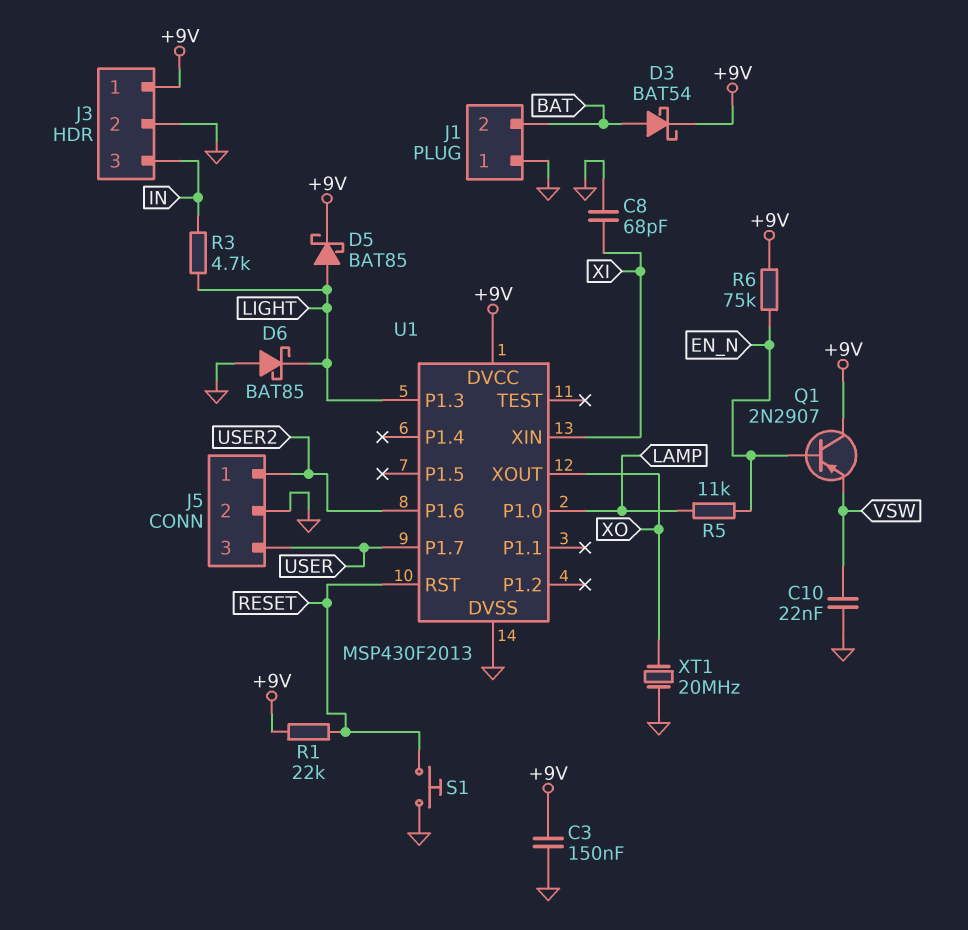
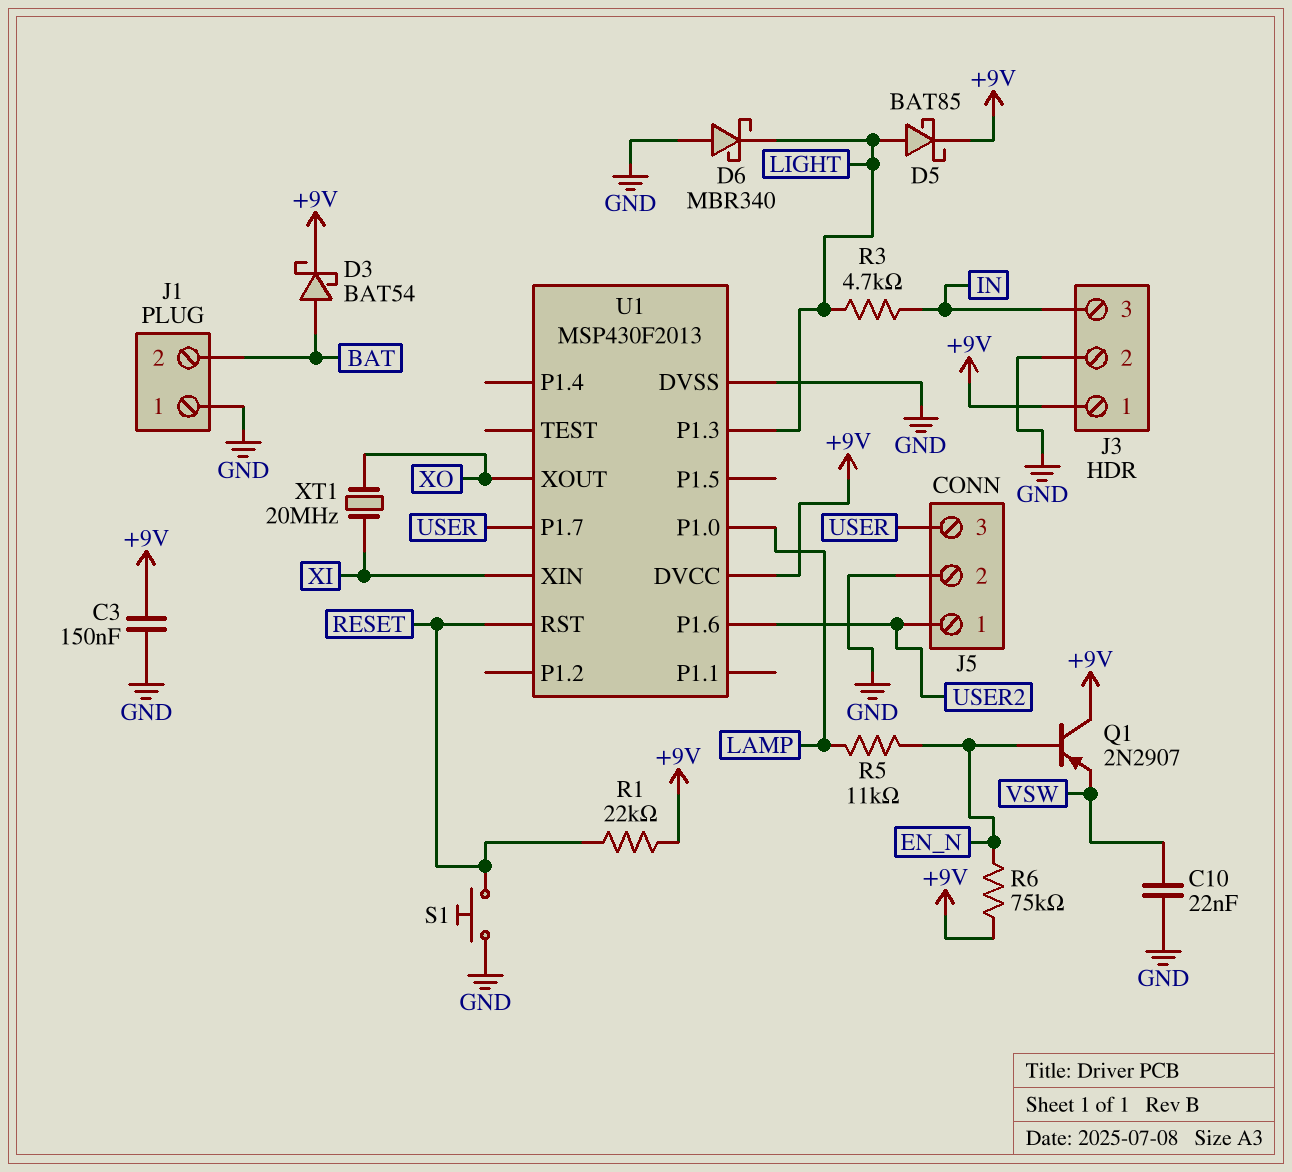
C8: 68pF (GND, XI) -> none
D6: schottky BAT85 (A GND, K LIGHT) -> schottky MBR340 (A GND, K LIGHT)
XT1: 20MHz (GND, XO) -> 20MHz (XI, XO)

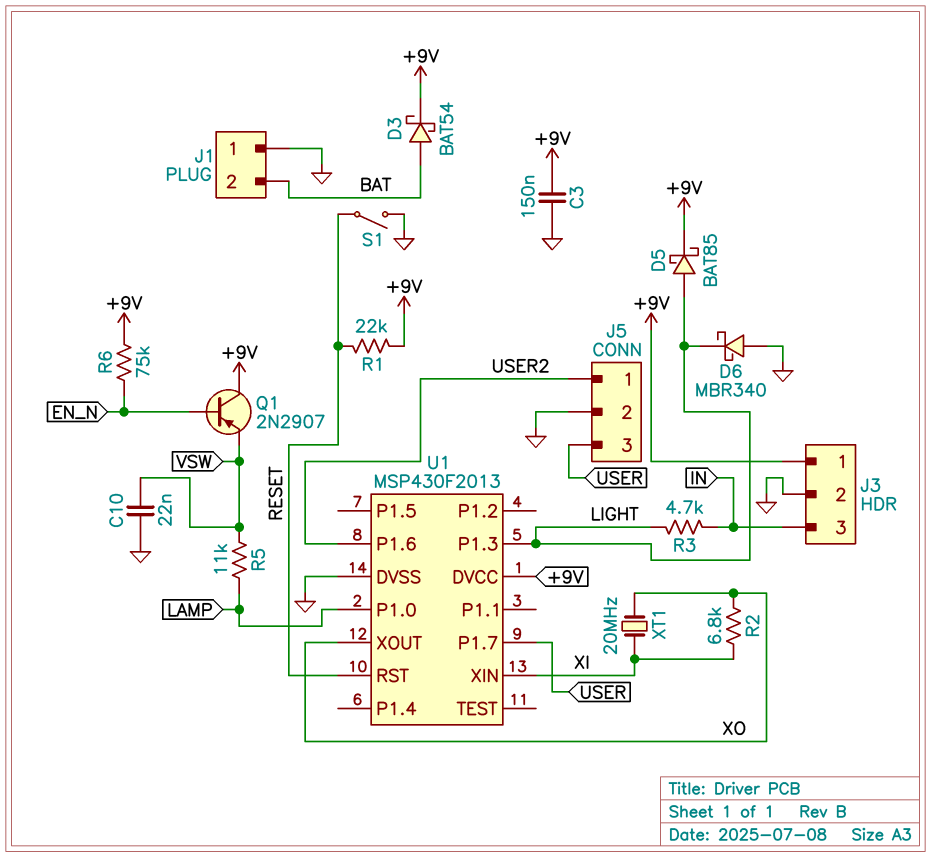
R2: none -> 6.8k (XI, XO)
R5: 11k (EN_N, LAMP) -> 11k (LAMP, VSW)
S1: button (GND, RESET) -> switch (GND, RESET)

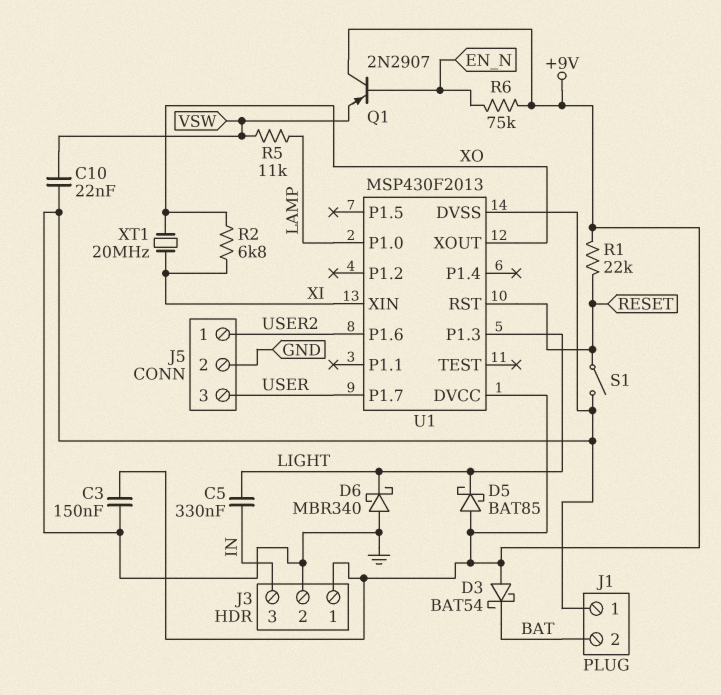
C5: none -> 330nF (IN, LIGHT)
D3: schottky BAT54 (A BAT, K +9V) -> schottky BAT54 (A +9V, K BAT)
D5: schottky BAT85 (A LIGHT, K +9V) -> schottky BAT85 (A +9V, K LIGHT)
R3: 4.7k (IN, LIGHT) -> none

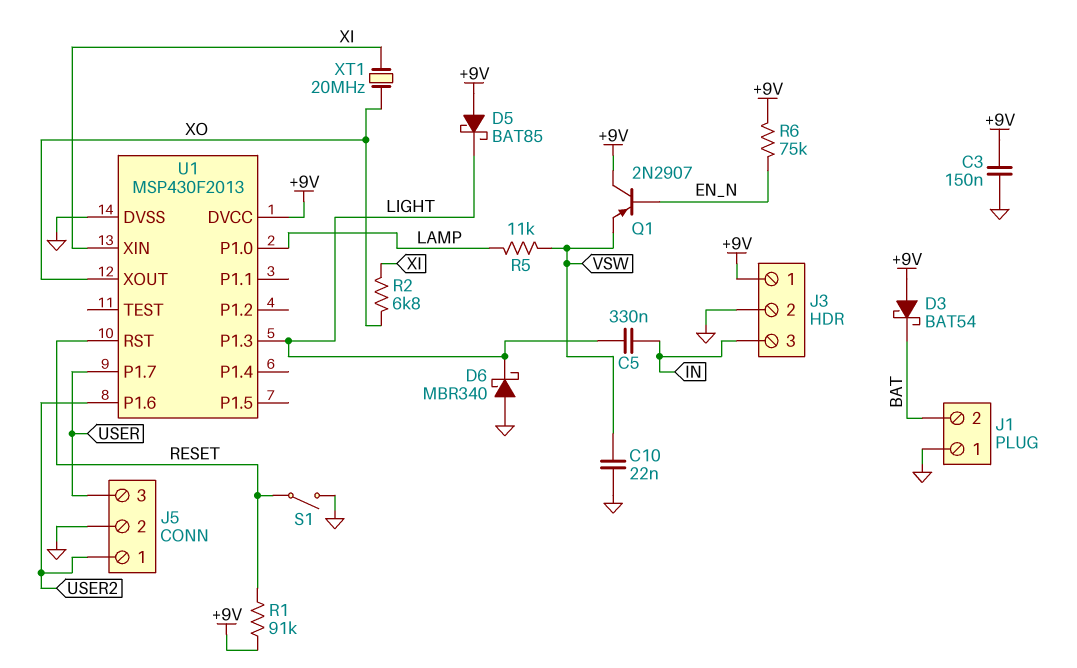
R1: 22k (+9V, RESET) -> 91k (+9V, RESET)

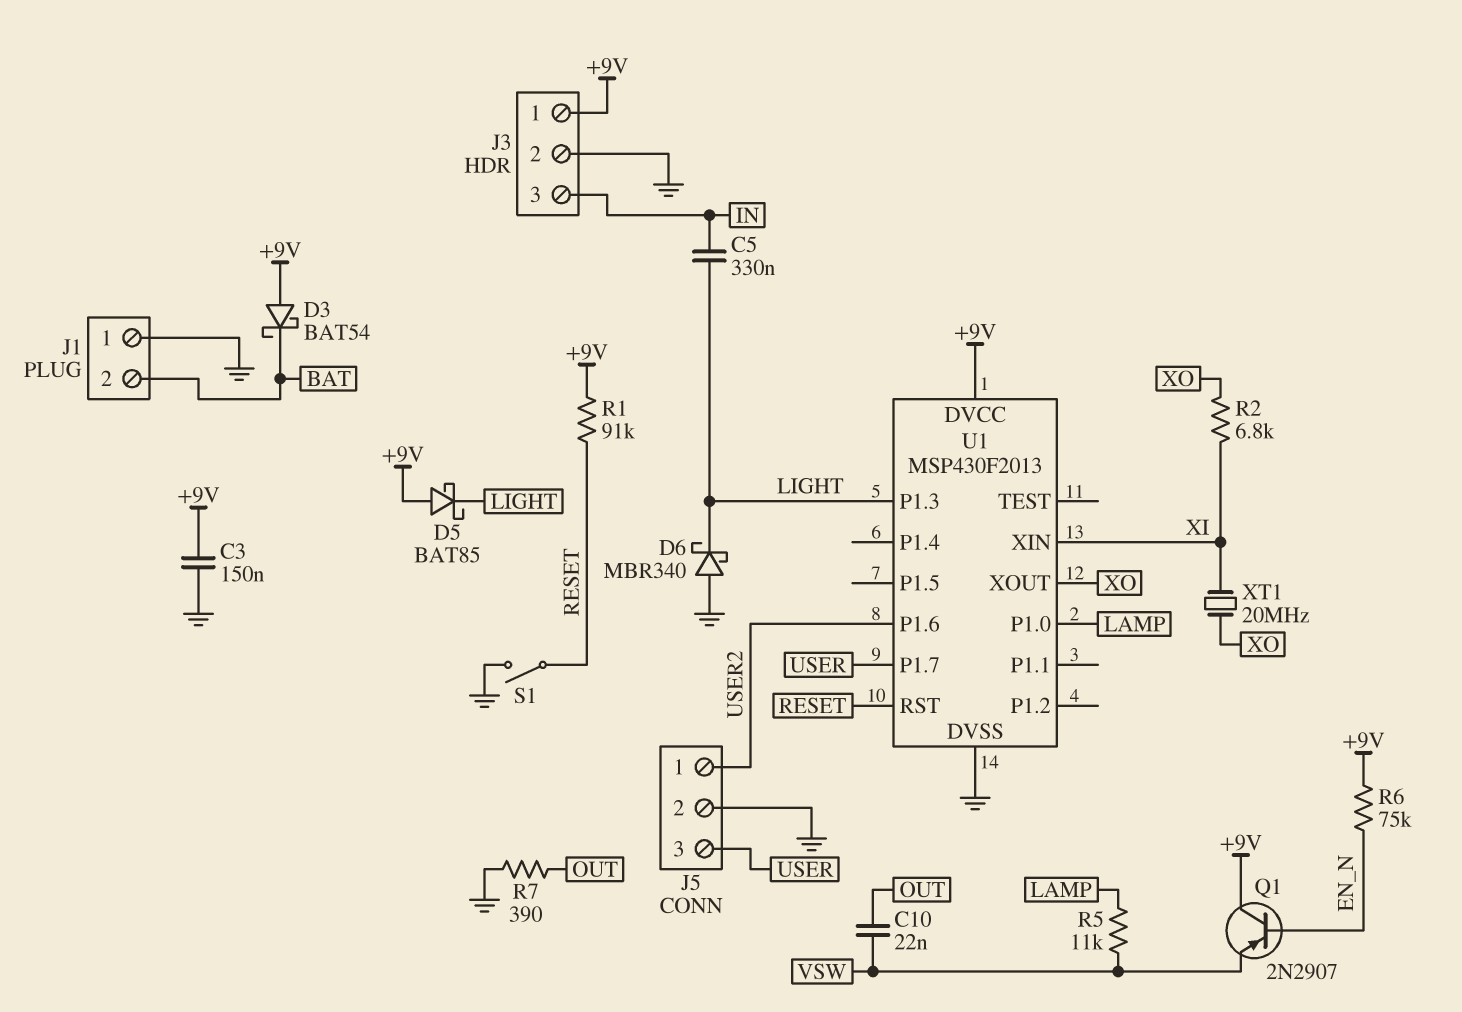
C10: 22nF (GND, VSW) -> 22nF (OUT, VSW)
R7: none -> 390 (GND, OUT)

